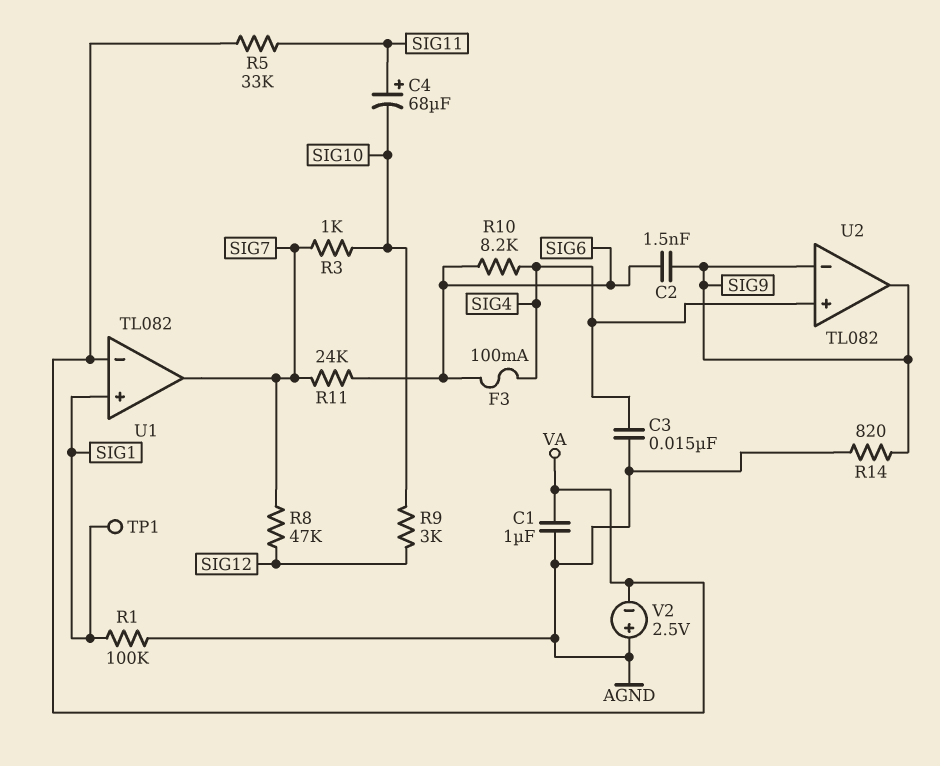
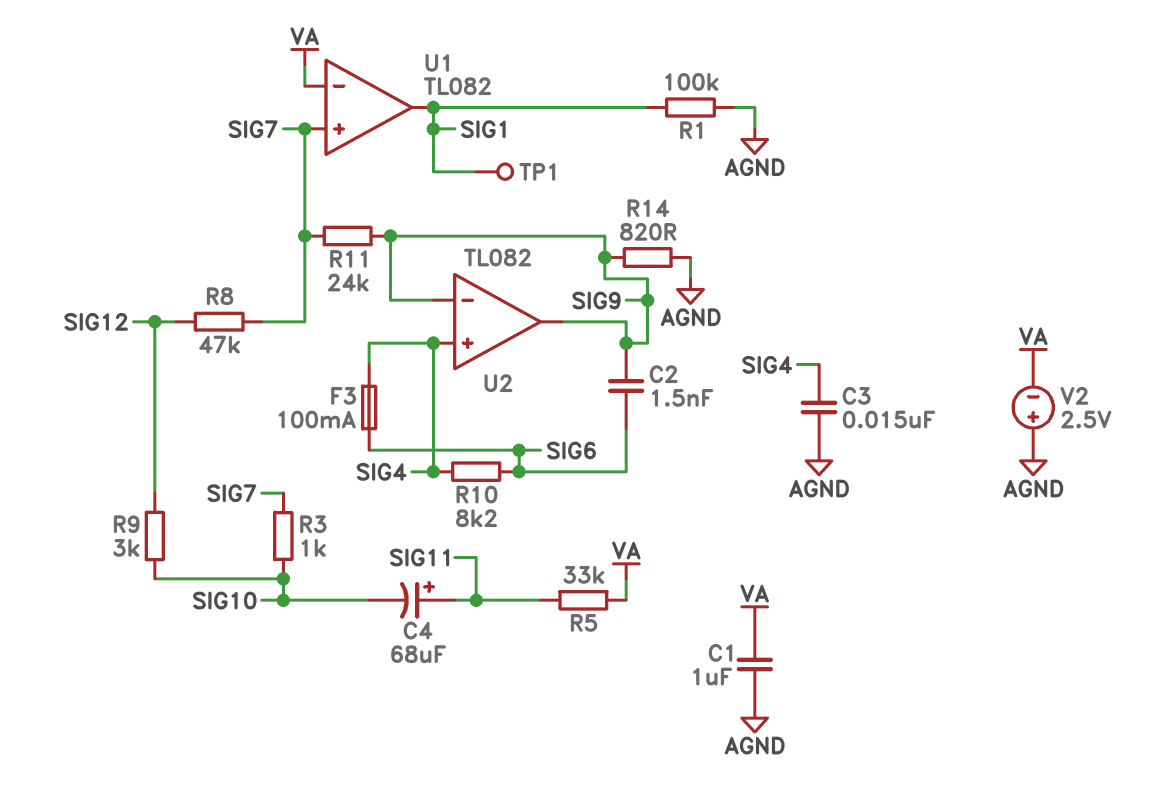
R11: 24k (SIG6, SIG7) -> 24k (SIG7, SIG9)
U1 pin in+: SIG1 -> SIG7
U1 pin out: SIG7 -> SIG1

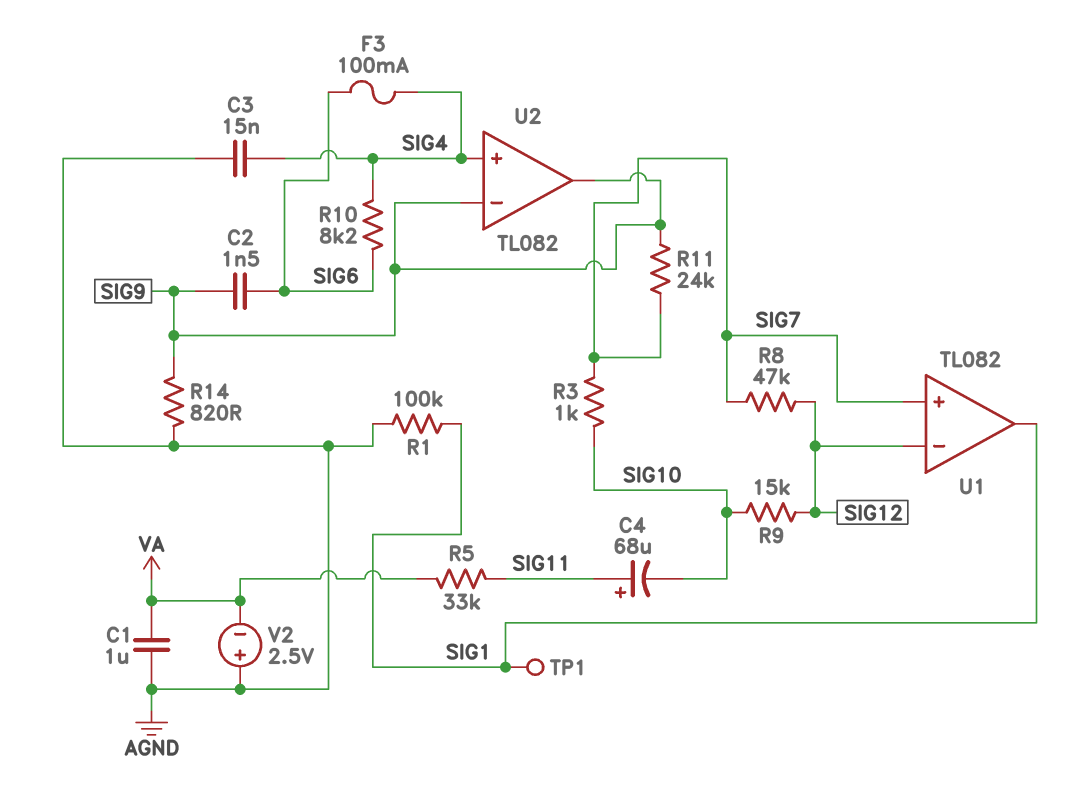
R9: 3k (SIG10, SIG12) -> 15k (SIG10, SIG12)
U1 pin in-: VA -> SIG12

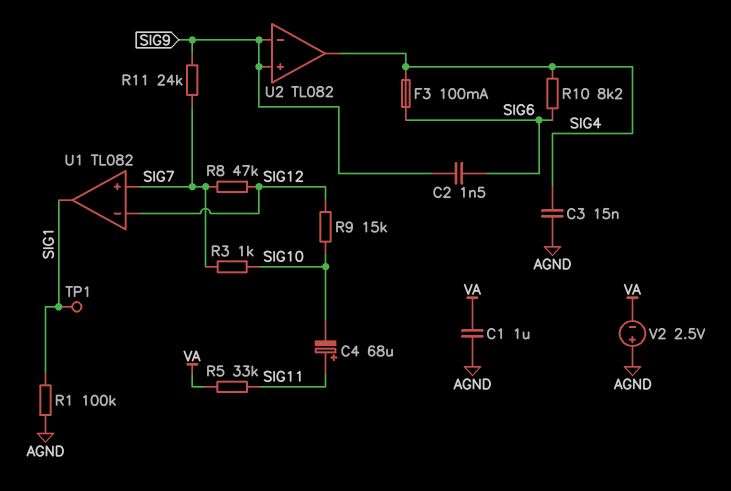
R14: 820 (AGND, SIG9) -> none
U2 pin in+: SIG4 -> SIG9
U2 pin out: SIG9 -> SIG4

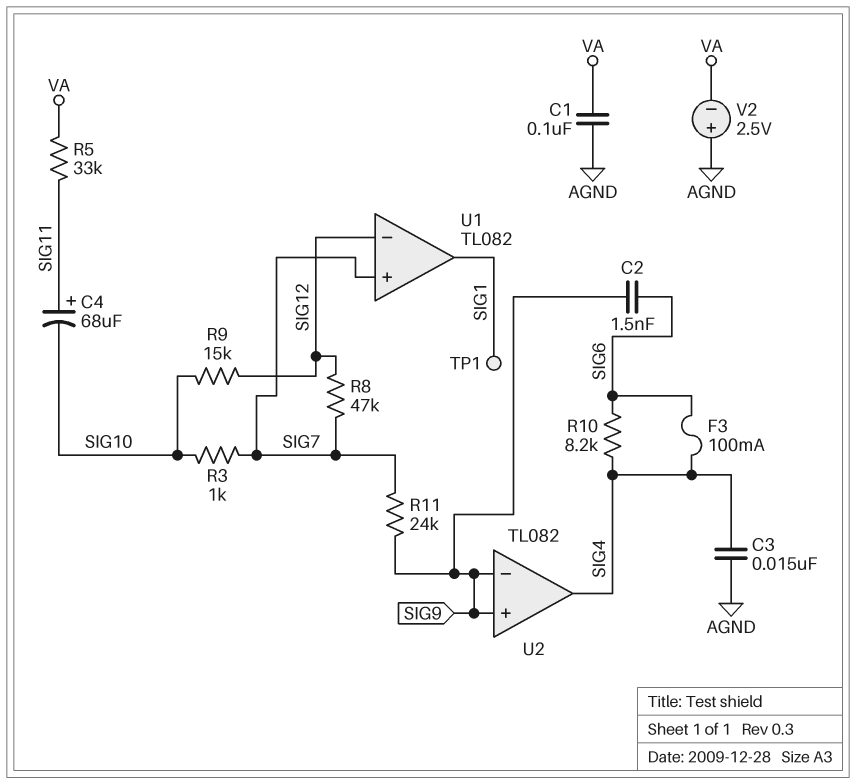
C1: 1uF (AGND, VA) -> 100nF (AGND, VA)
R1: 100k (AGND, SIG1) -> none

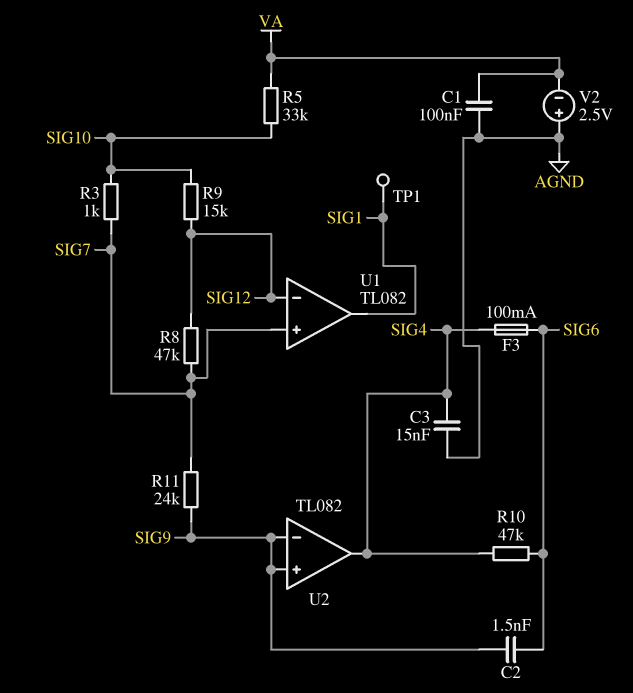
C4: 68uF (plus SIG11, minus SIG10) -> none
R5: 33k (SIG11, VA) -> 33k (SIG10, VA)
R10: 8.2k (SIG4, SIG6) -> 47k (SIG4, SIG6)

